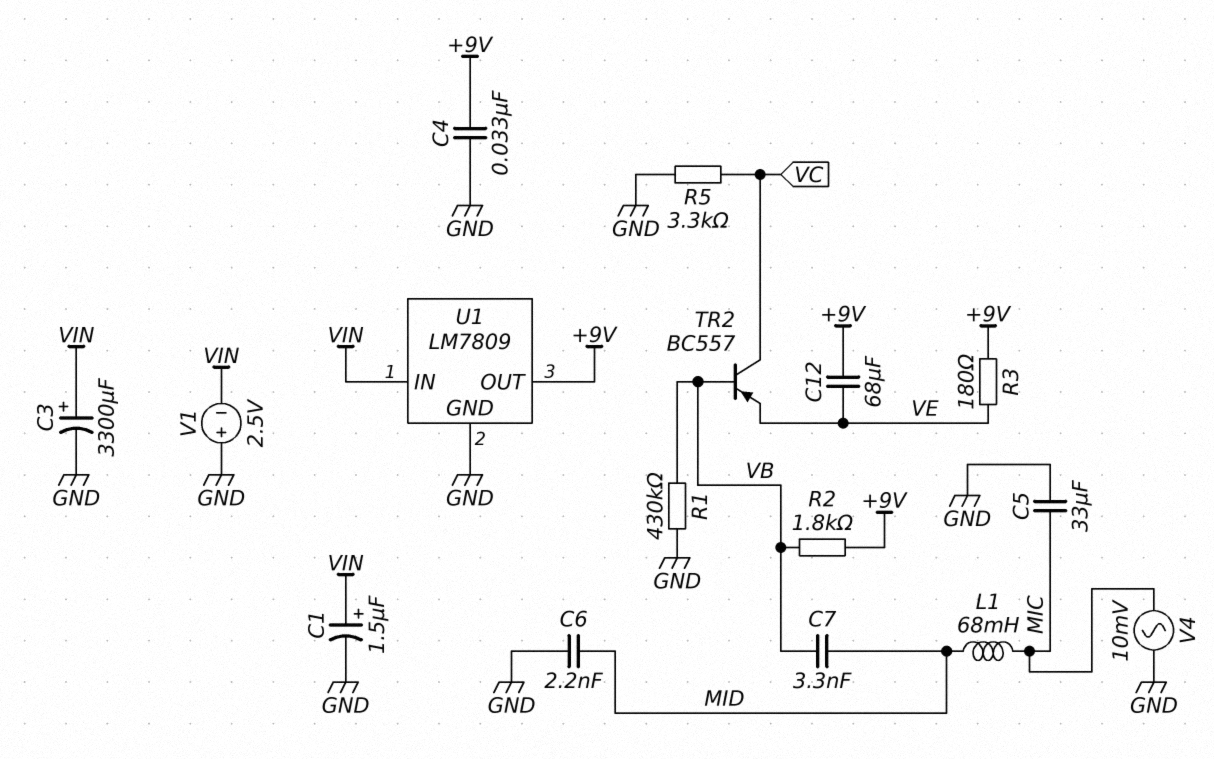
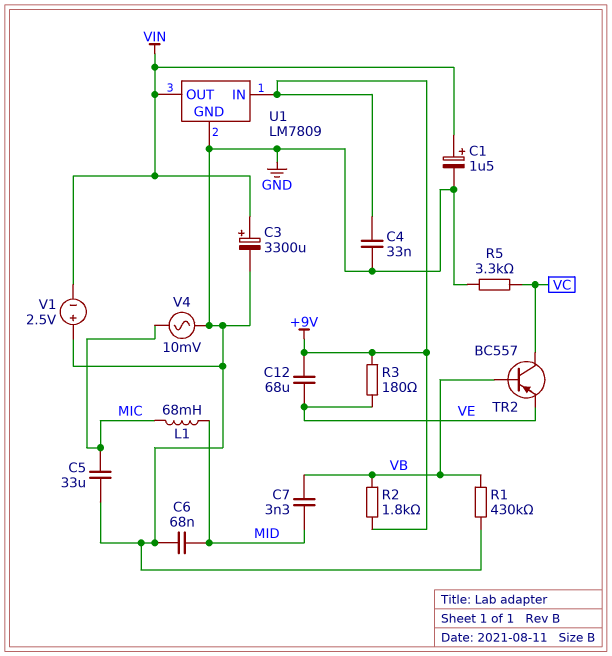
C6: 2.2nF (GND, MID) -> 68nF (GND, MID)
U1 pin IN: VIN -> +9V
U1 pin OUT: +9V -> VIN

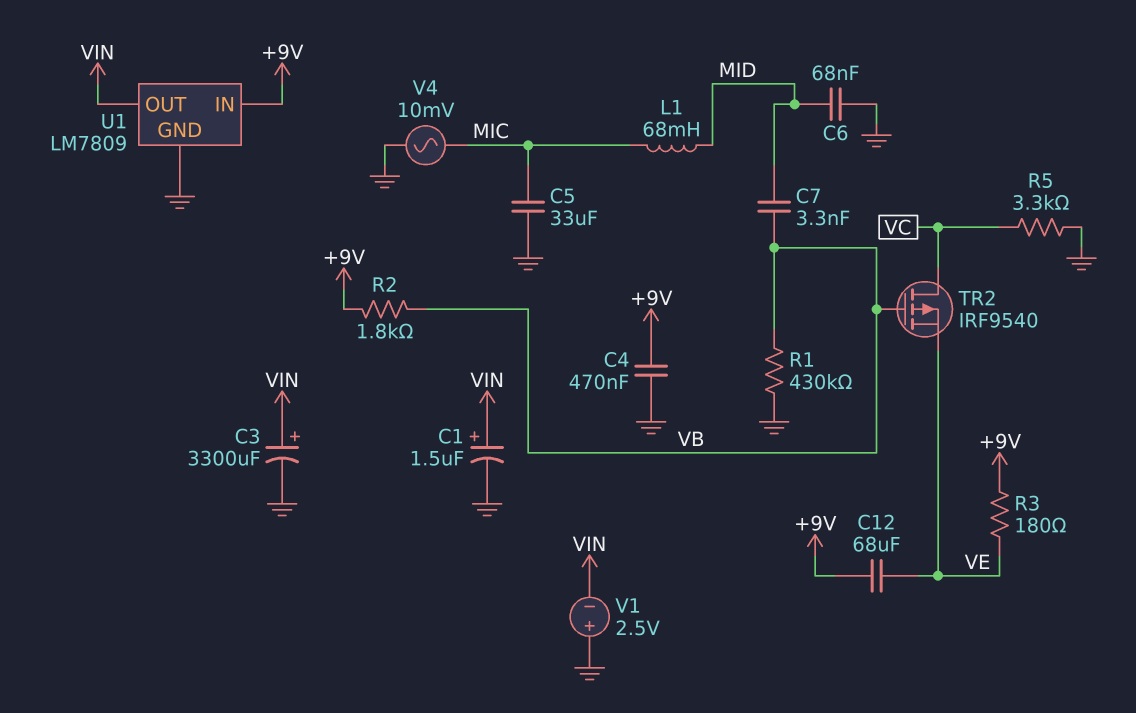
C4: 33nF (+9V, GND) -> 470nF (+9V, GND)
TR2: PNP BC557 (B VB, C VC, E VE) -> PMOS IRF9540 (G VB, D VC, S VE)

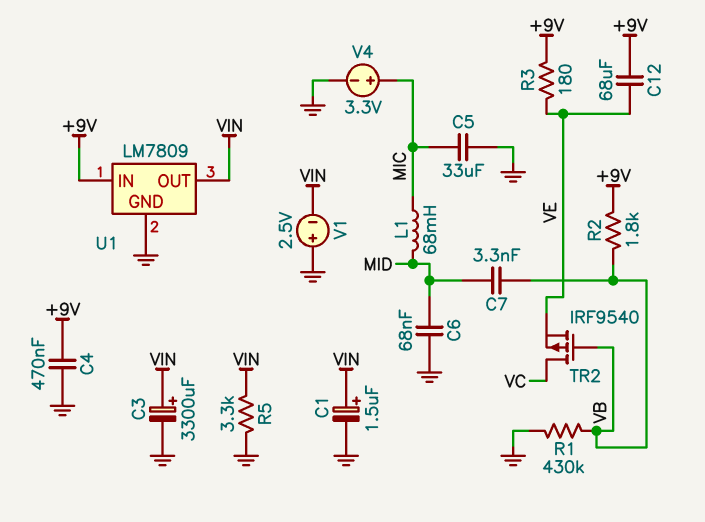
R5: 3.3k (GND, VC) -> 3.3k (GND, VIN)
V4: AC 10mV (GND, MIC) -> 3.3V (plus MIC, minus GND)

